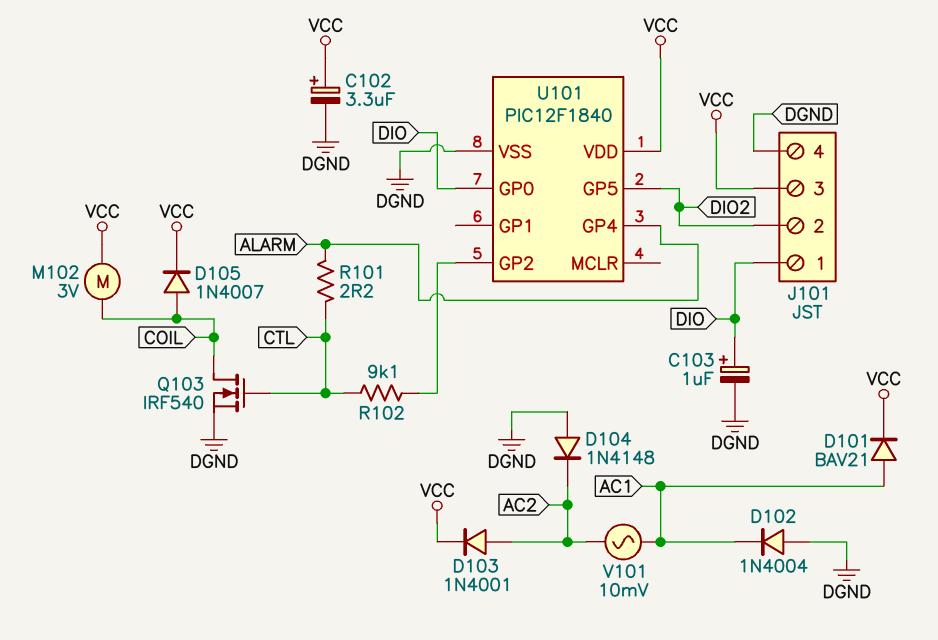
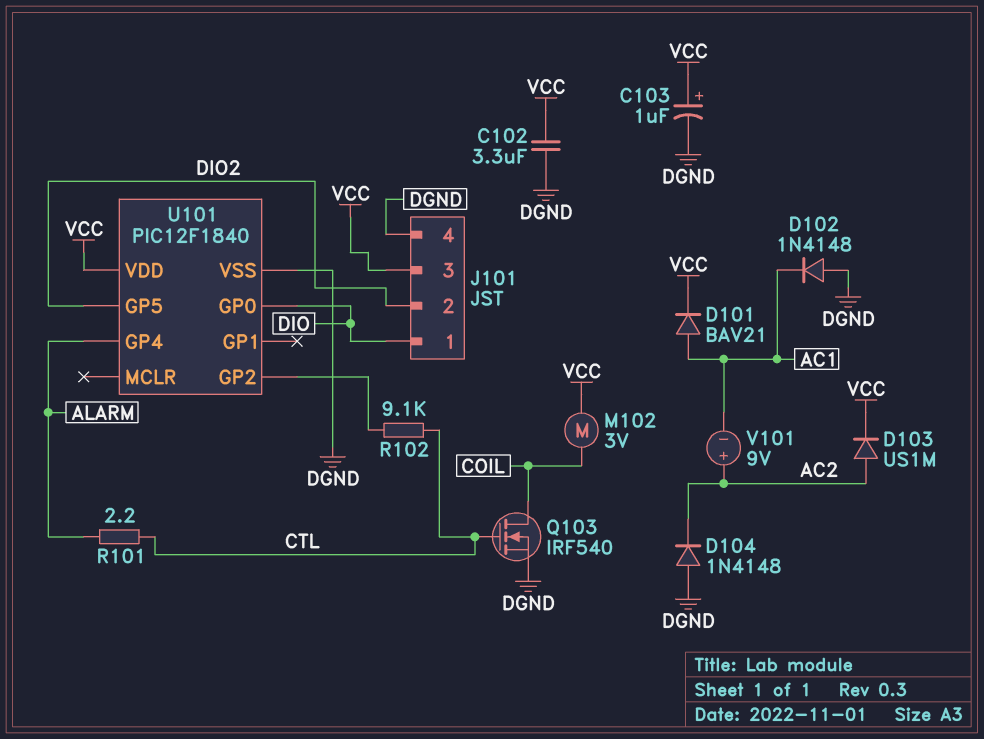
C102: 3.3uF (plus VCC, minus DGND) -> 3.3uF (DGND, VCC)
C103: 1uF (plus DIO, minus DGND) -> 1uF (plus VCC, minus DGND)
D102: diode 1N4004 (A DGND, K AC1) -> diode 1N4148 (A DGND, K AC1)
D103: diode 1N4001 (A AC2, K VCC) -> diode US1M (A AC2, K VCC)
D105: diode 1N4007 (A COIL, K VCC) -> none
V101: AC 10mV (AC1, AC2) -> 9V (plus AC2, minus AC1)

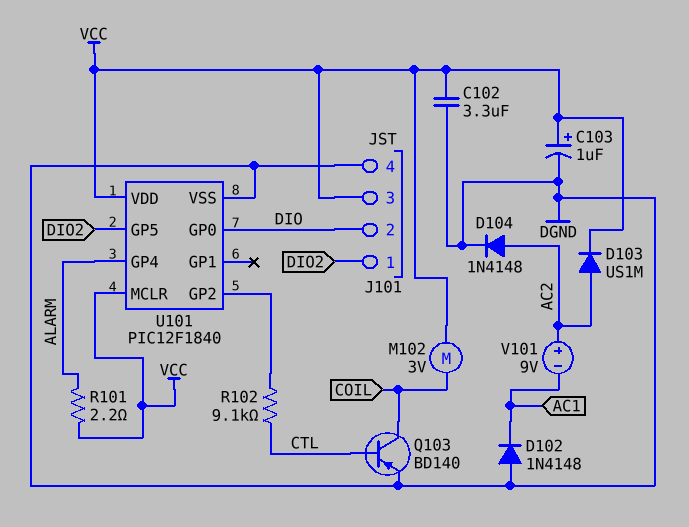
D101: diode BAV21 (A AC1, K VCC) -> none
D104: diode 1N4148 (A DGND, K AC2) -> diode 1N4148 (A AC2, K DGND)
J101 pin 1: DIO -> DIO2
J101 pin 2: DIO2 -> DIO
Q103: NMOS IRF540 (G CTL, D COIL, S DGND) -> PNP BD140 (B CTL, C COIL, E DGND)
R101: 2.2 (ALARM, CTL) -> 2.2 (ALARM, VCC)
U101 pin MCLR: none -> VCC

